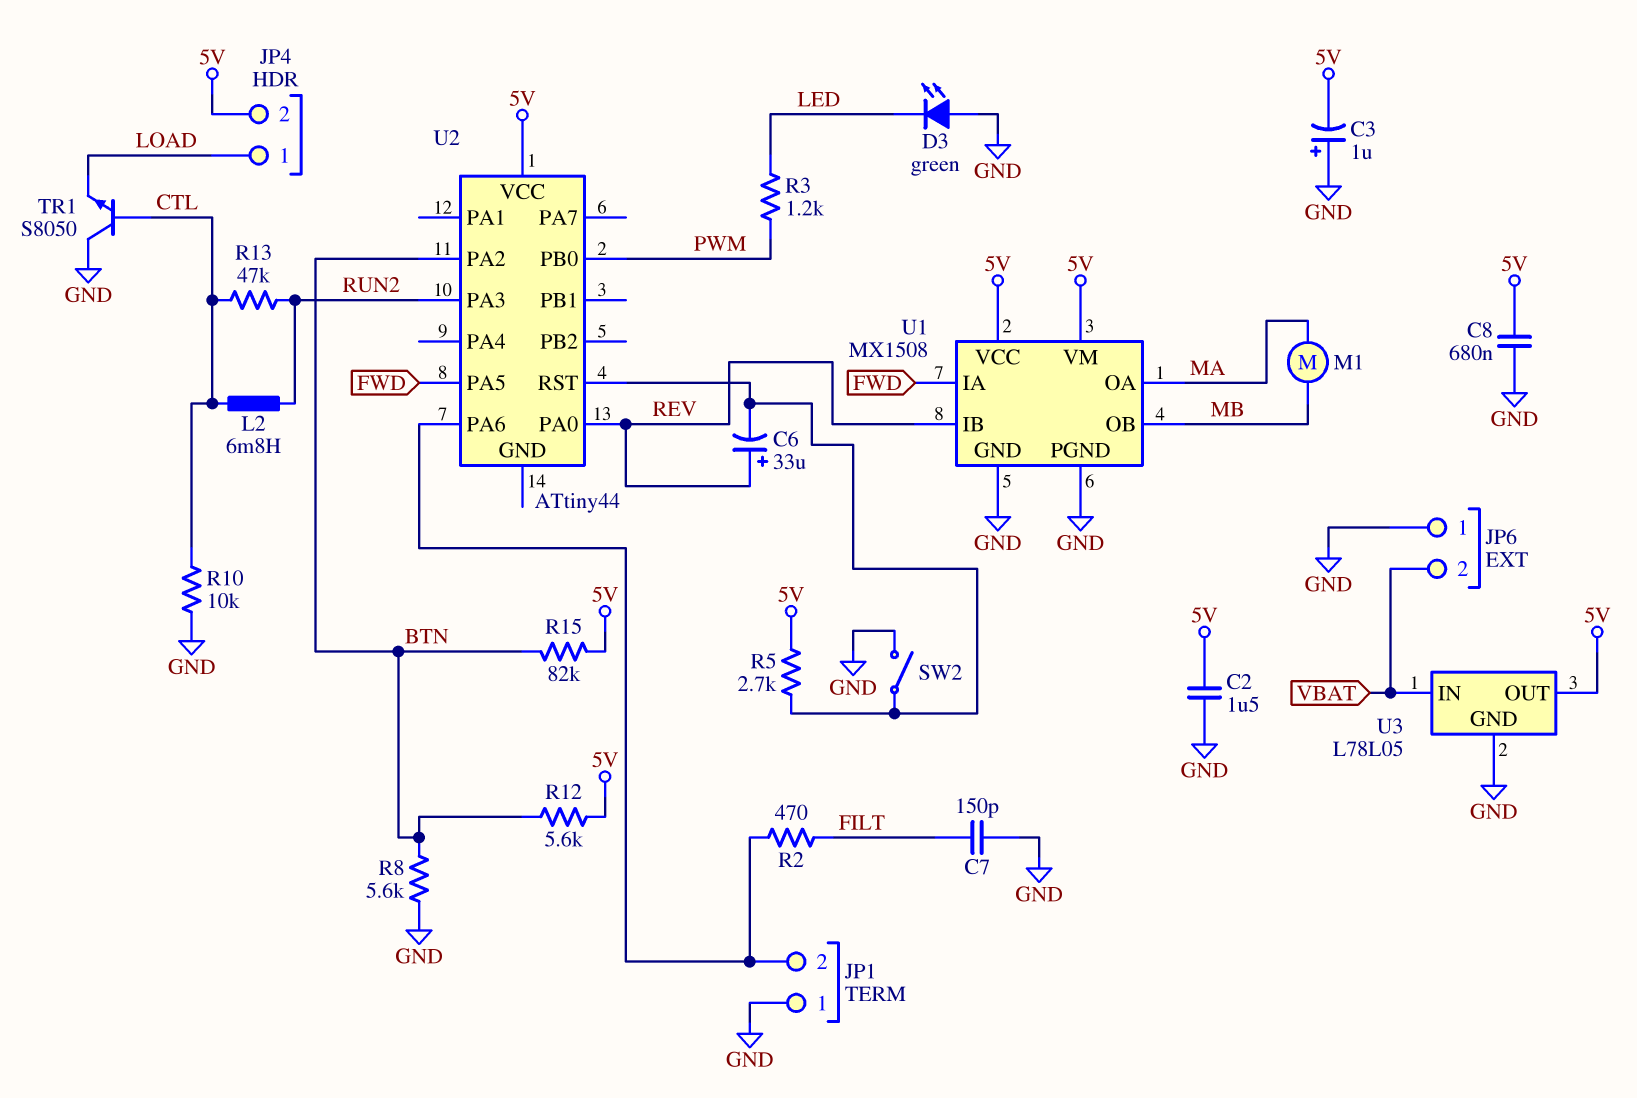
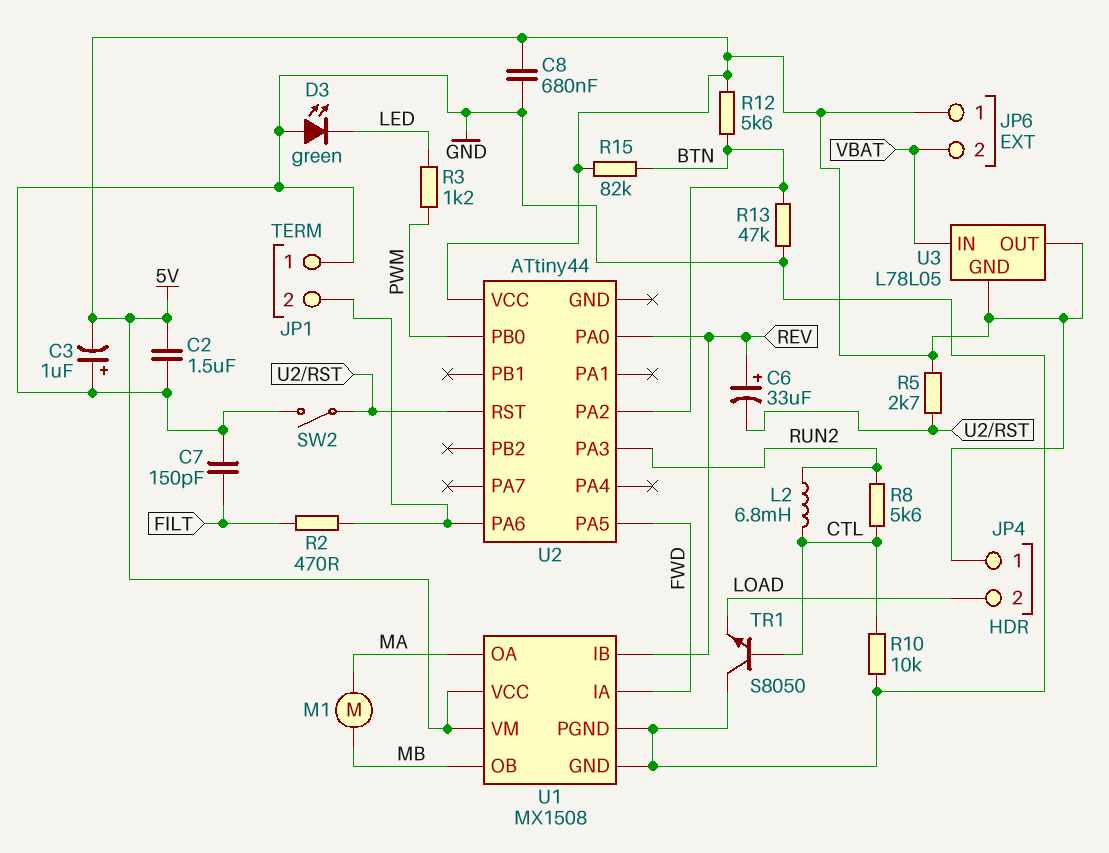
JP4 pin 1: LOAD -> 5V
JP4 pin 2: 5V -> LOAD
JP6 pin 1: GND -> 5V
R8: 5.6k (BTN, GND) -> 5.6k (CTL, RUN2)
R13: 47k (CTL, RUN2) -> 47k (BTN, GND)
U3 pin GND: GND -> 5V

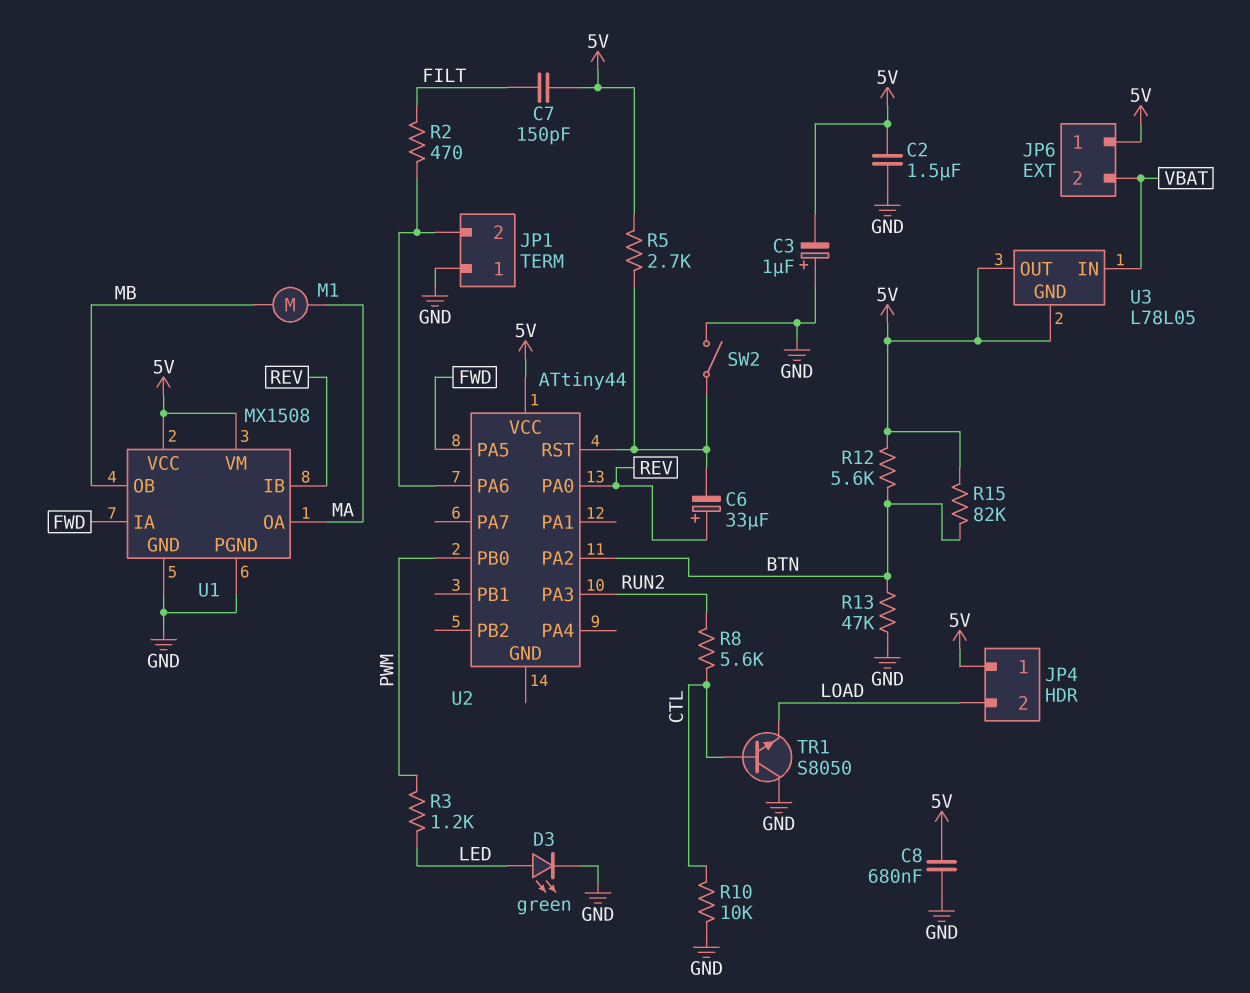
C7: 150pF (FILT, GND) -> 150pF (5V, FILT)
D3: LED green (A GND, K LED) -> LED green (A LED, K GND)
L2: 6.8mH (CTL, RUN2) -> none

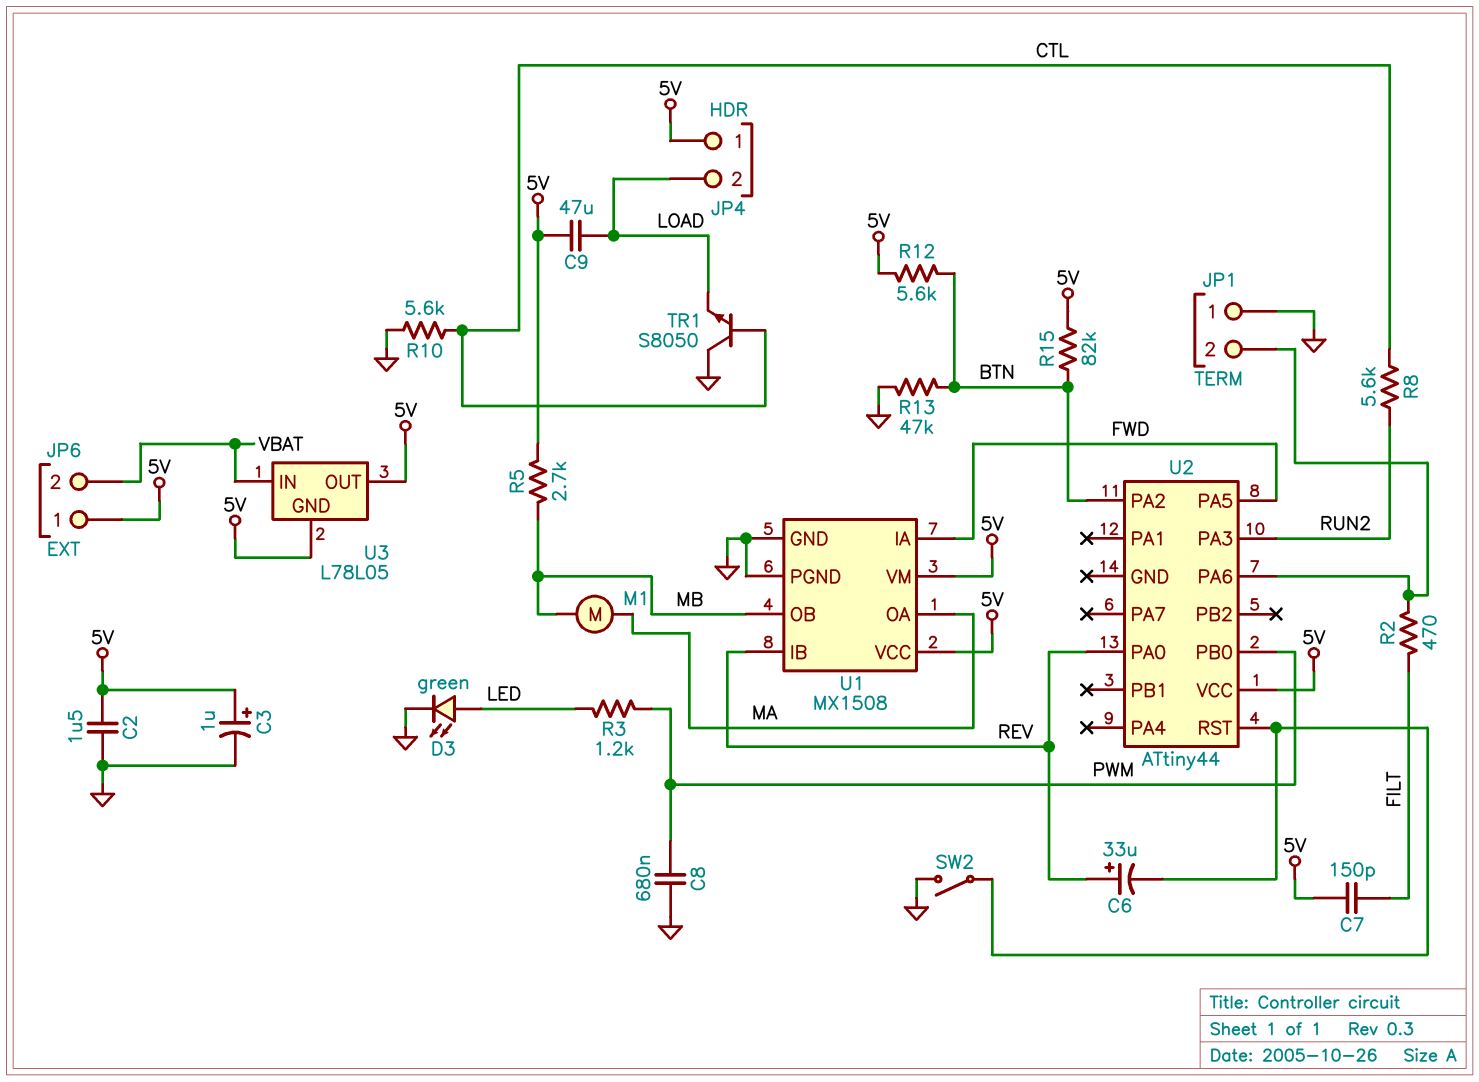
C3: 1uF (plus GND, minus 5V) -> 1uF (plus 5V, minus GND)
C8: 680nF (5V, GND) -> 680nF (GND, PWM)
C9: none -> 47uF (5V, LOAD)
R5: 2.7k (5V, U2/RST) -> 2.7k (5V, MB)
R10: 10k (CTL, GND) -> 5.6k (CTL, GND)

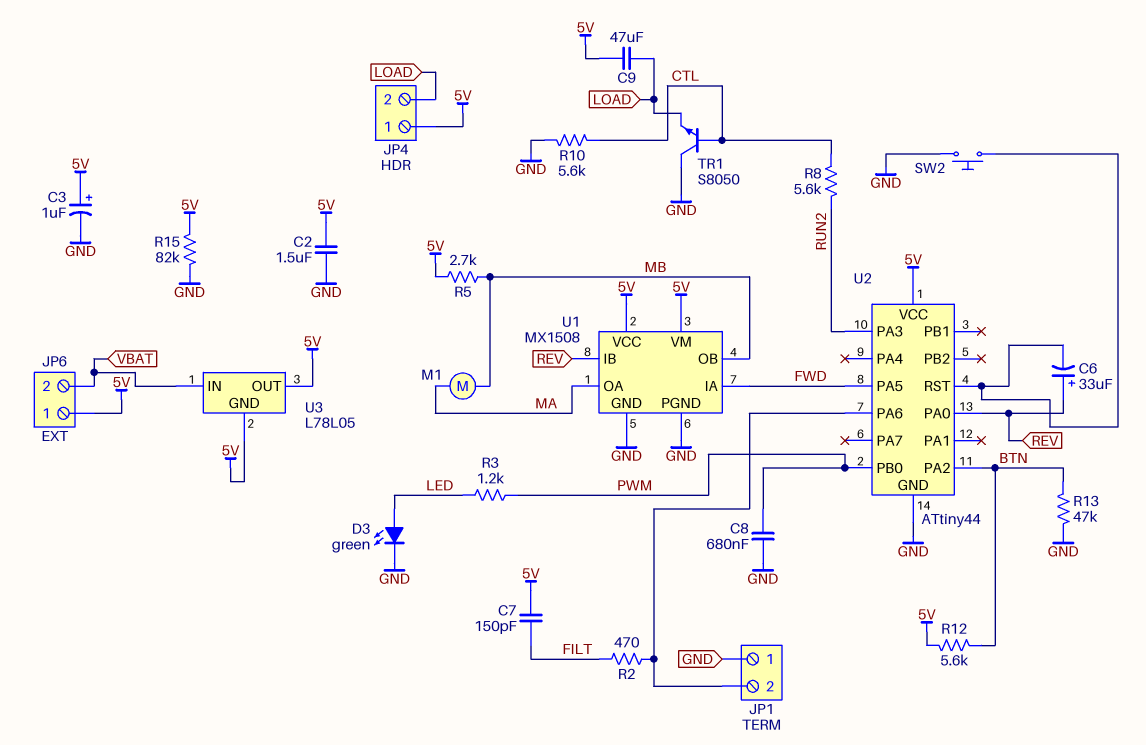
R15: 82k (5V, BTN) -> 82k (5V, GND)
SW2: switch (GND, U2/RST) -> button (GND, U2/RST)
U2 pin GND: none -> GND

